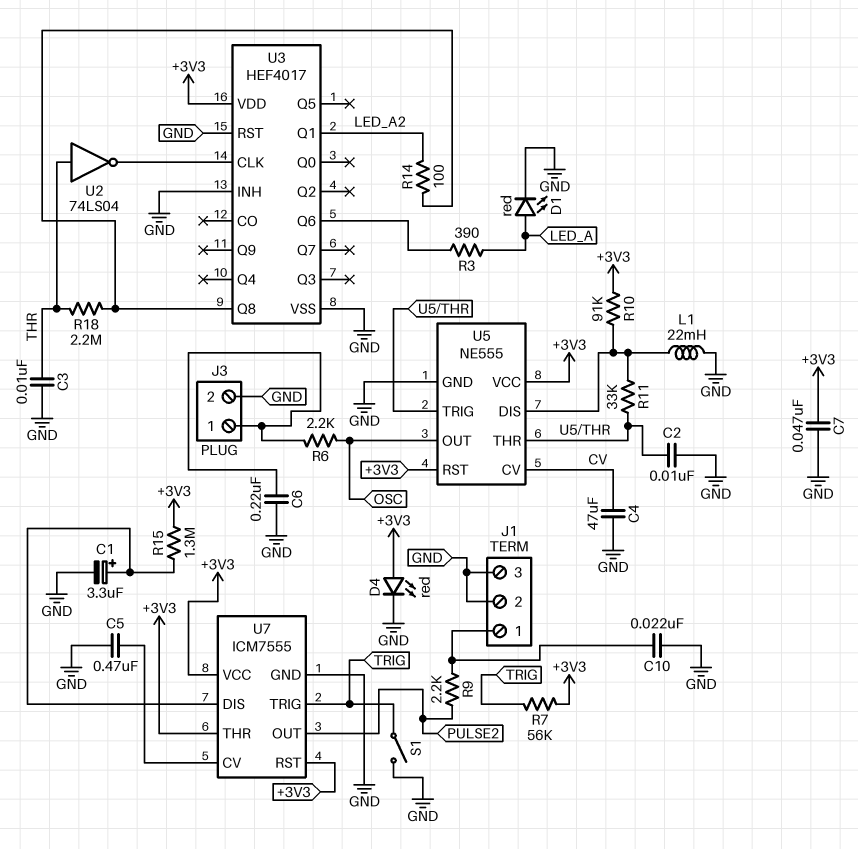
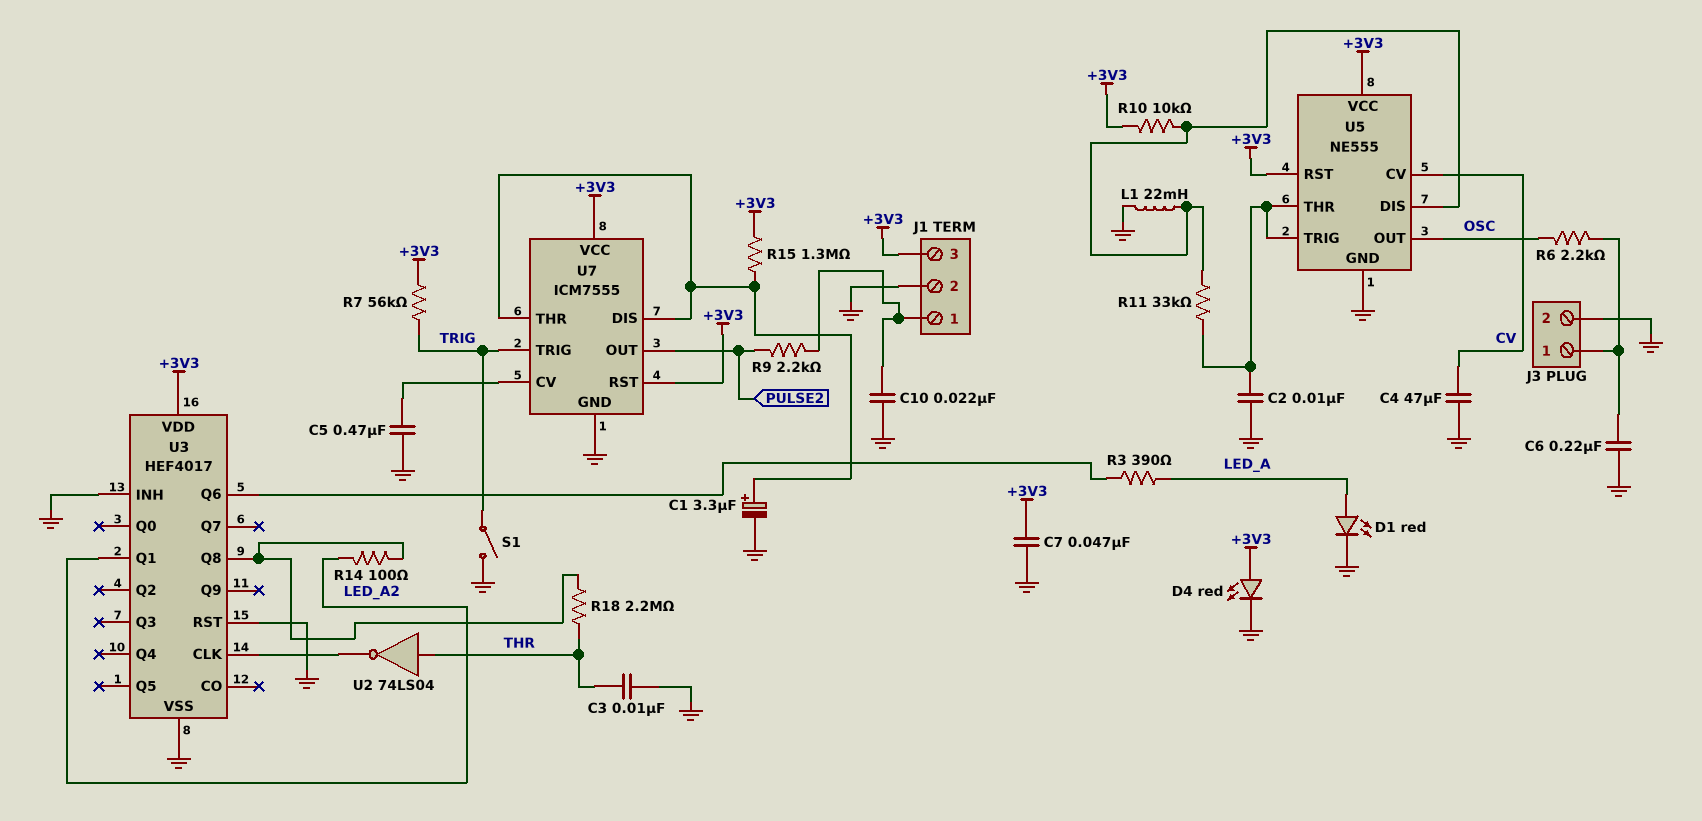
J1 pin 3: GND -> +3V3
R10: 91k (+3V3, U5/DIS) -> 10k (+3V3, U5/DIS)
U7 pin THR: +3V3 -> U7/DIS

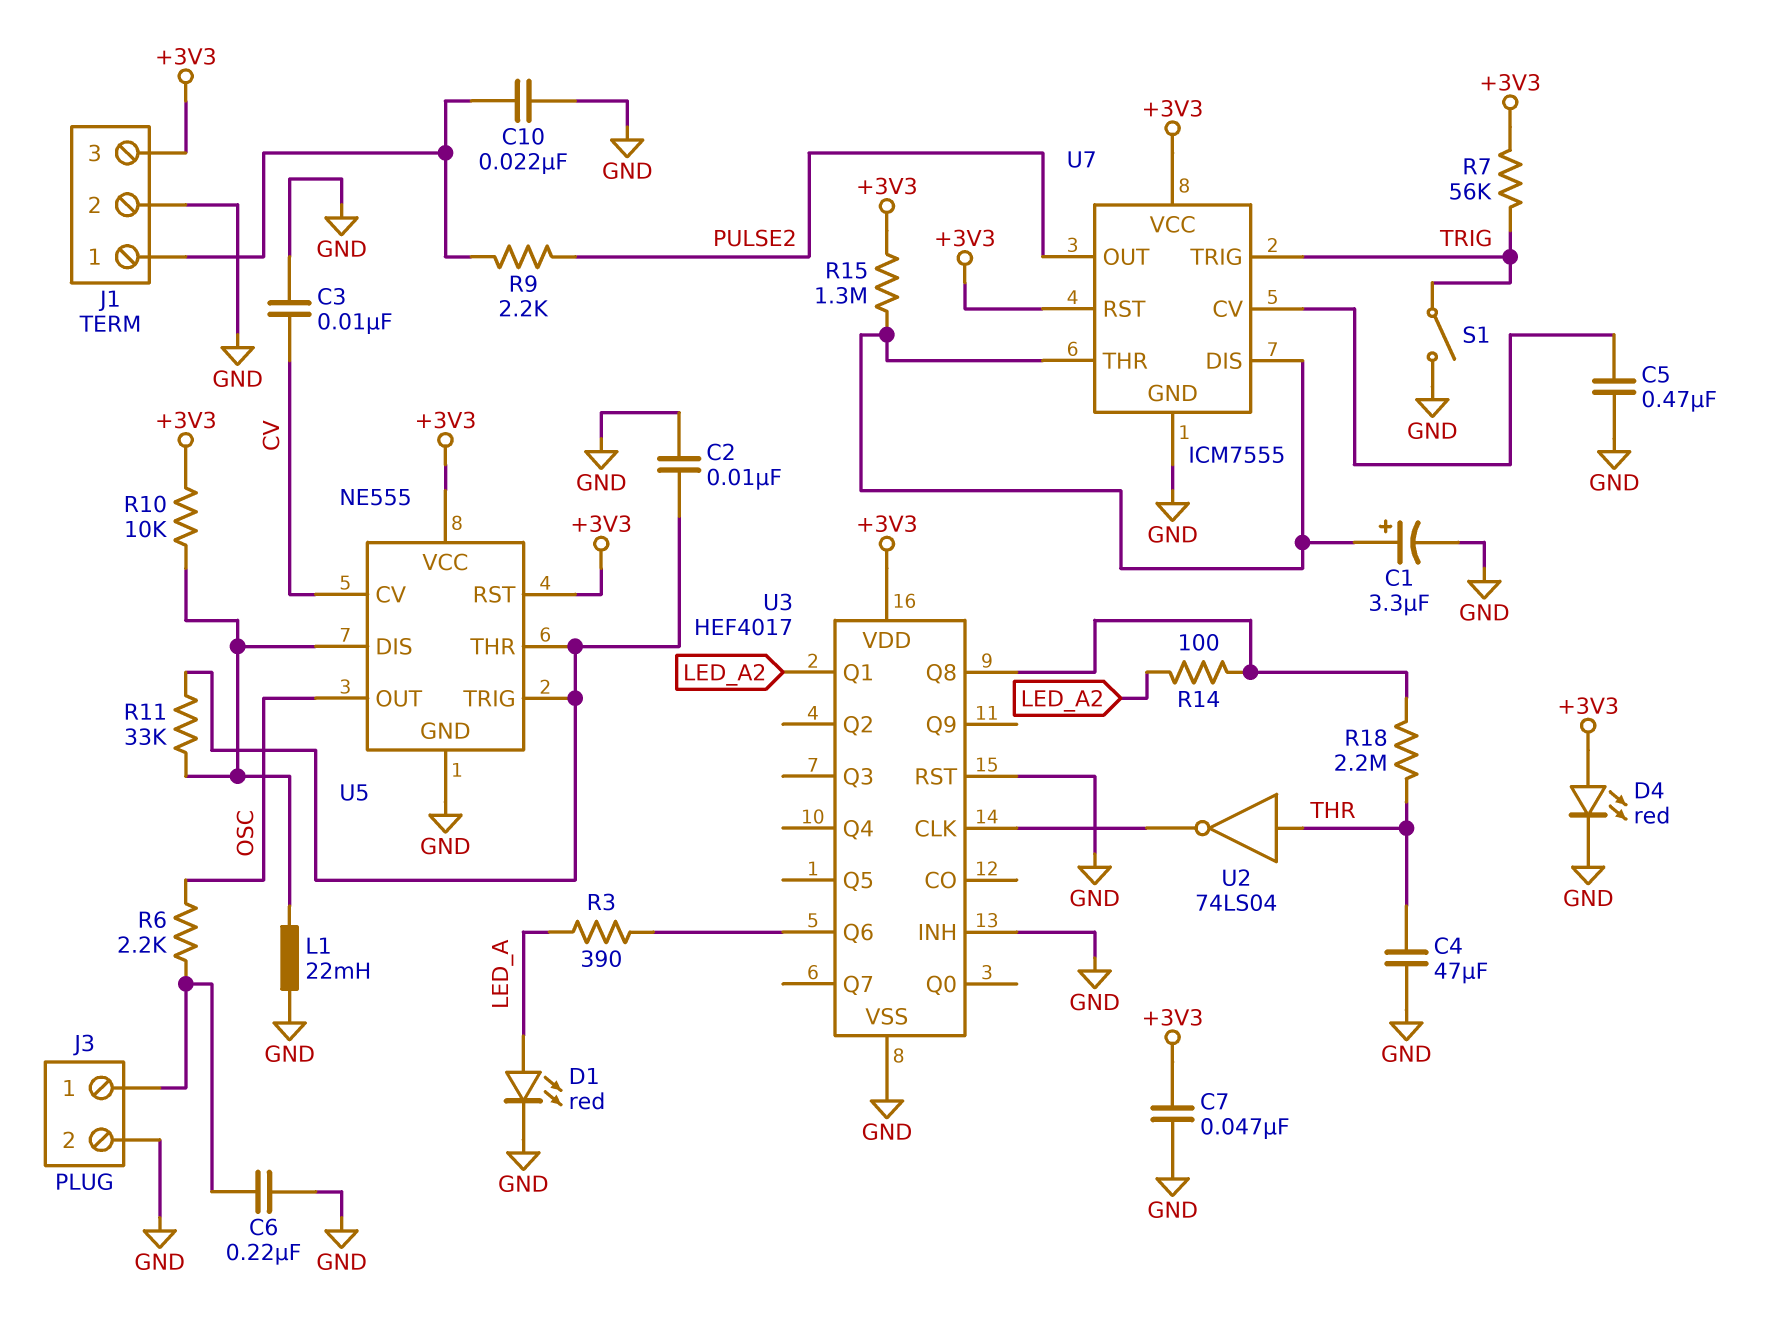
C3: 10nF (GND, THR) -> 10nF (CV, GND)
C4: 47uF (CV, GND) -> 47uF (GND, THR)

